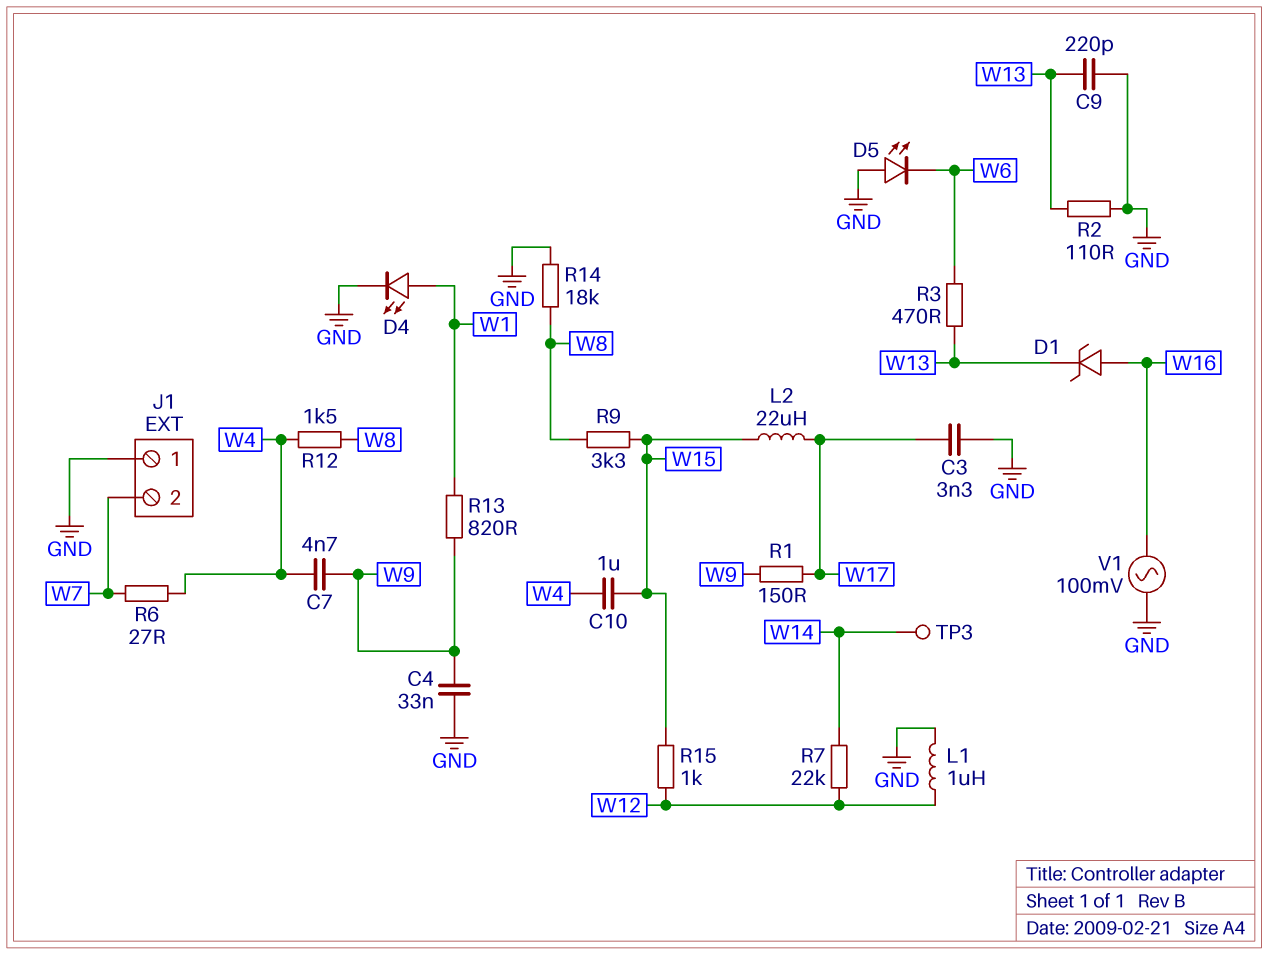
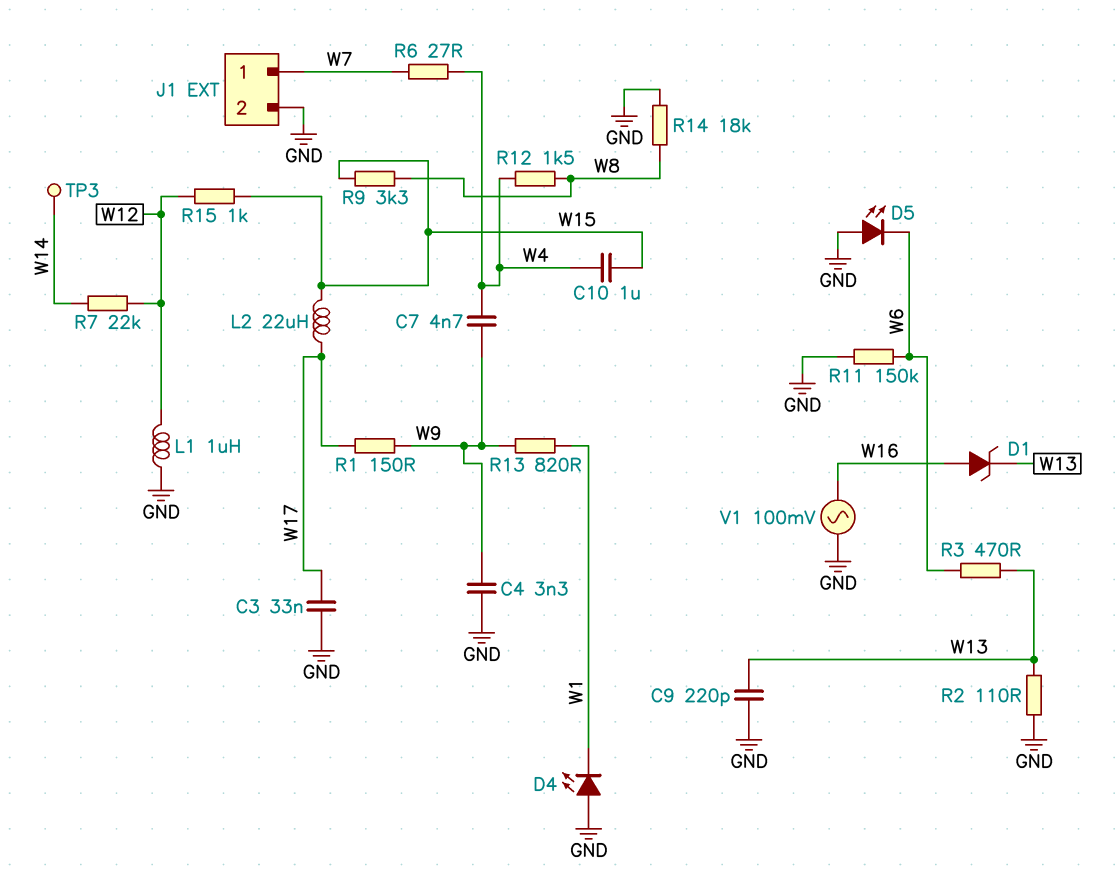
C3: 3.3nF (GND, W17) -> 33nF (GND, W17)
C4: 33nF (GND, W9) -> 3.3nF (GND, W9)
D4: LED (A W1, K GND) -> LED (A GND, K W1)
J1 pin 1: GND -> W7
J1 pin 2: W7 -> GND
R11: none -> 150k (GND, W6)

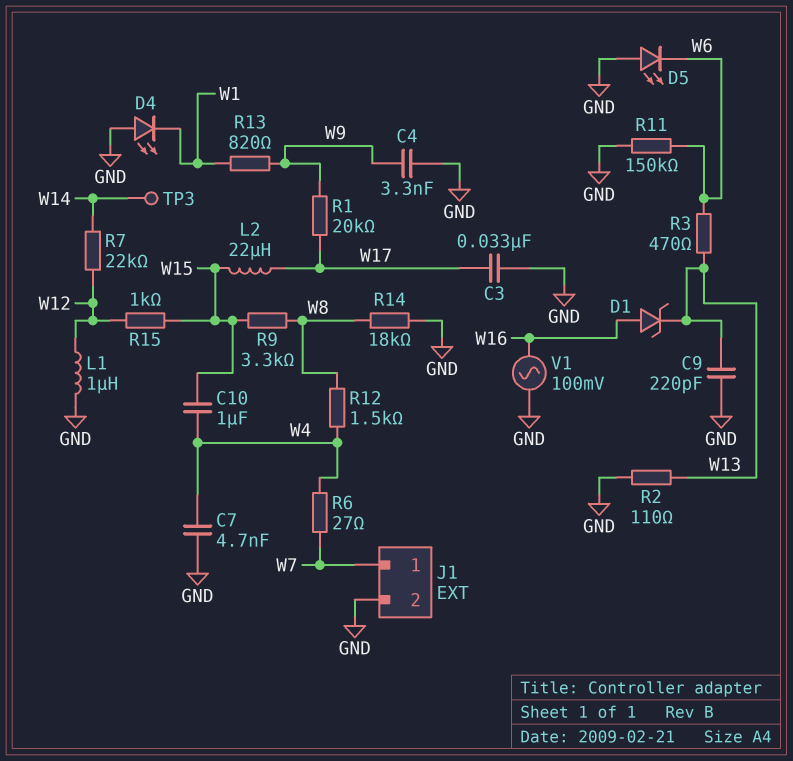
C7: 4.7nF (W4, W9) -> 4.7nF (GND, W4)
R1: 150 (W9, W17) -> 20k (W9, W17)

